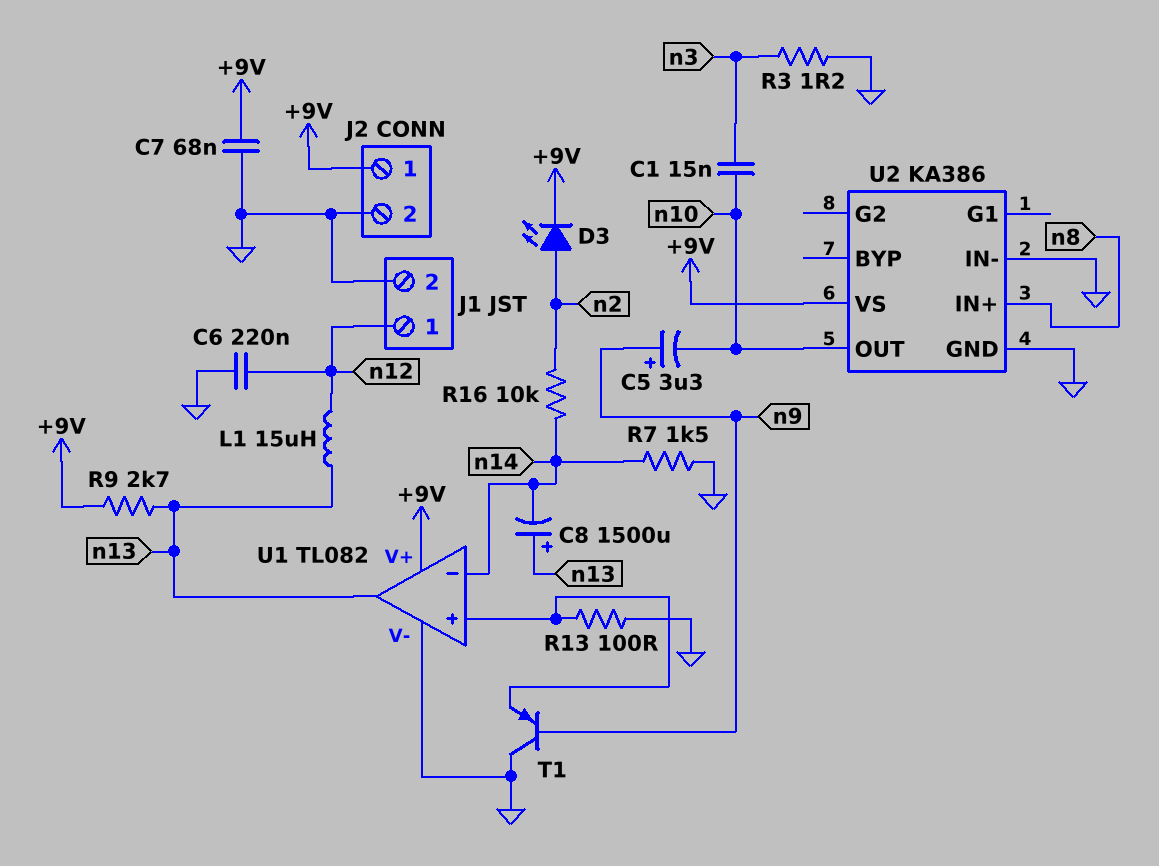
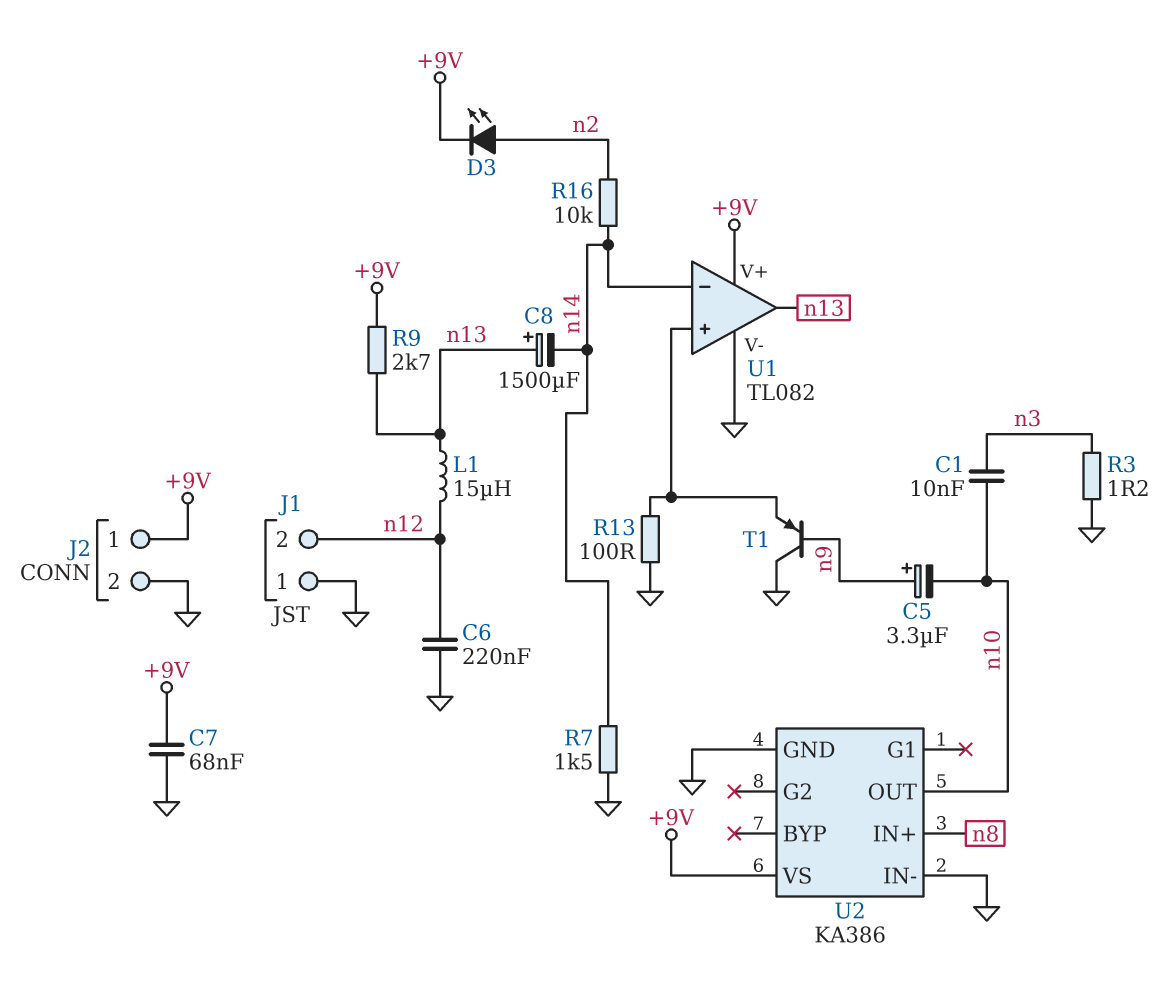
C1: 15nF (n3, n10) -> 10nF (n3, n10)
J1 pin 1: n12 -> GND
J1 pin 2: GND -> n12

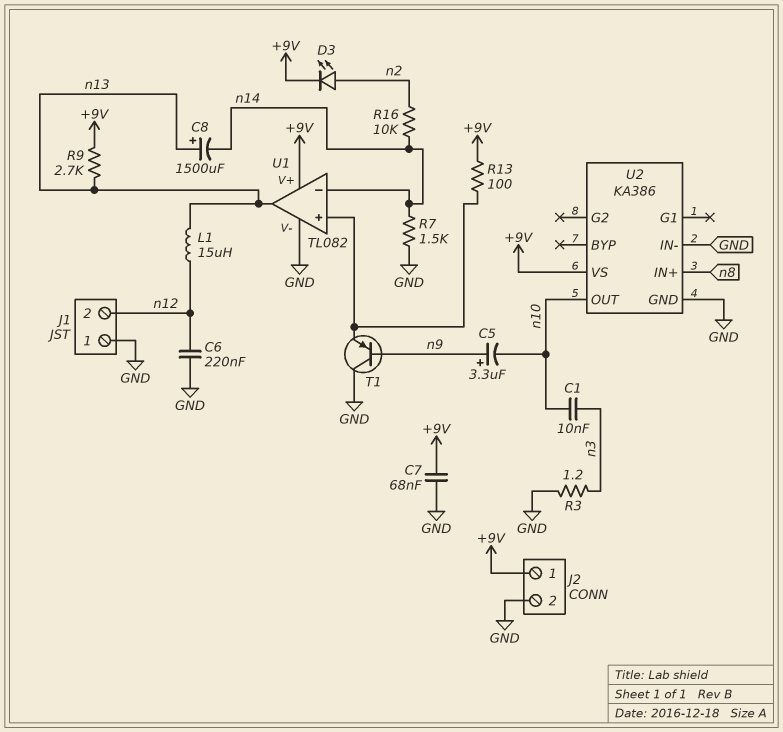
R13: 100 (GND, U1/in+) -> 100 (+9V, U1/in+)

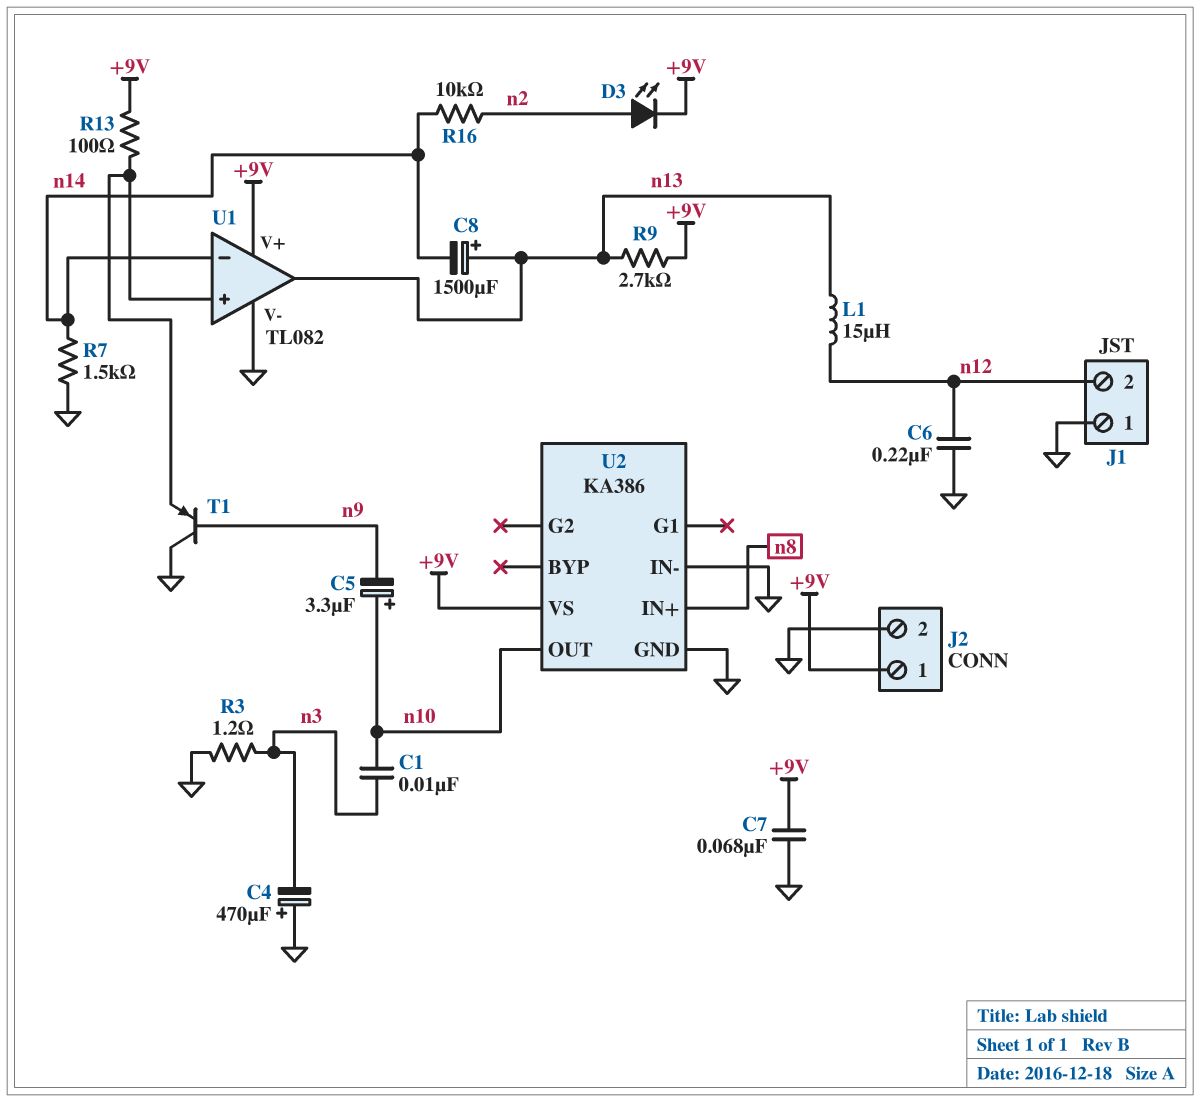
C4: none -> 470uF (plus GND, minus n3)
C5: 3.3uF (plus n9, minus n10) -> 3.3uF (plus n10, minus n9)

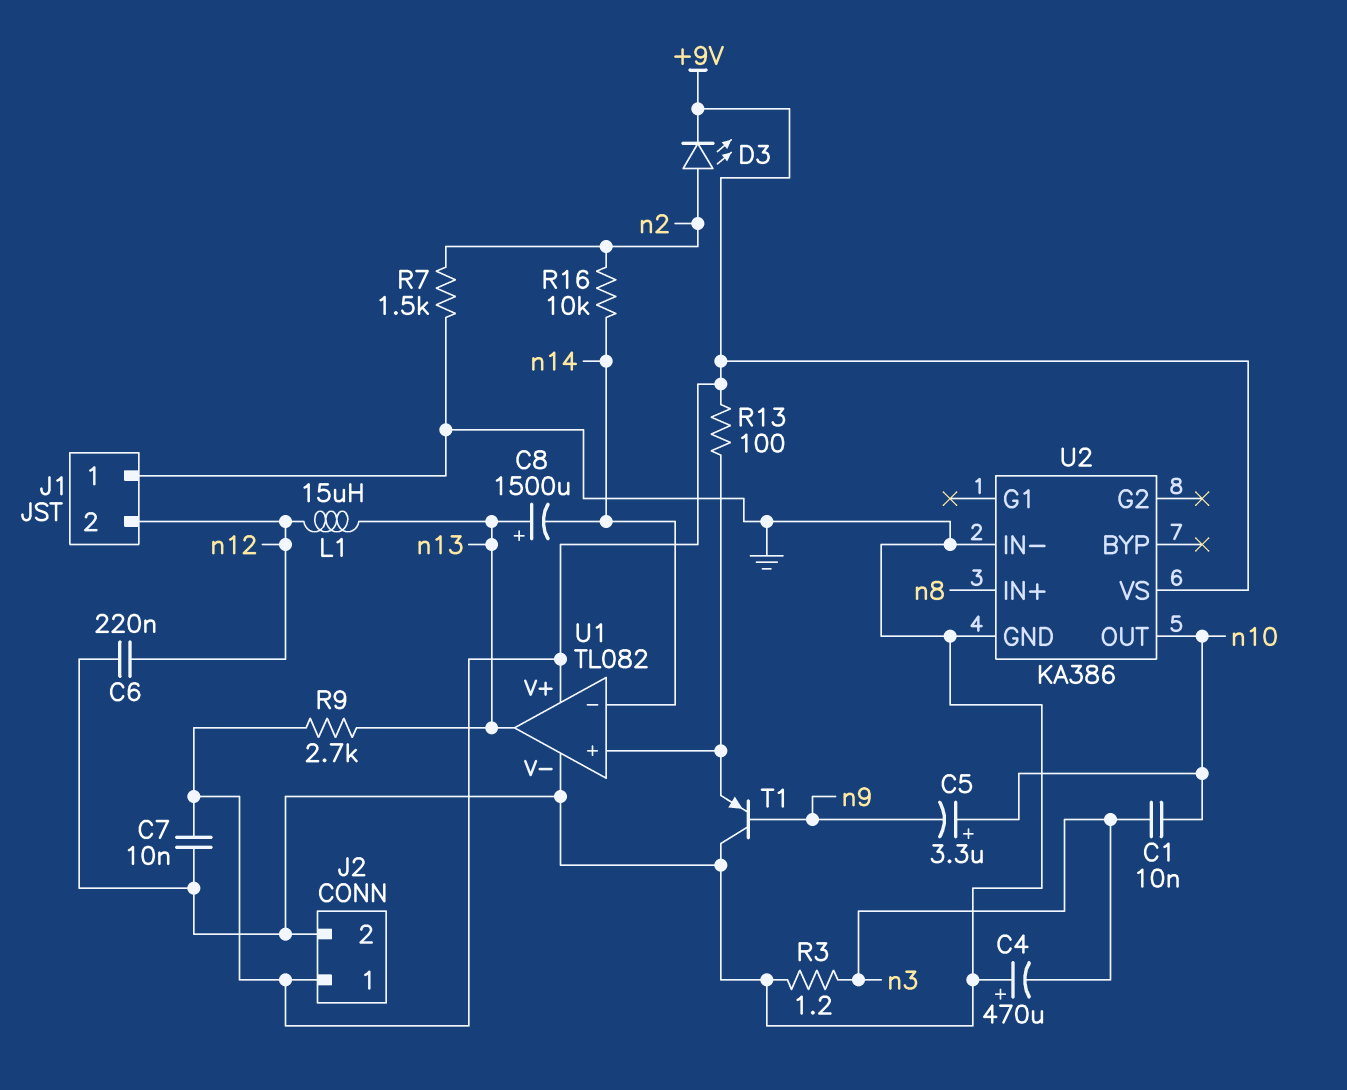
C7: 68nF (+9V, GND) -> 10nF (+9V, GND)
R7: 1.5k (GND, n14) -> 1.5k (GND, n2)

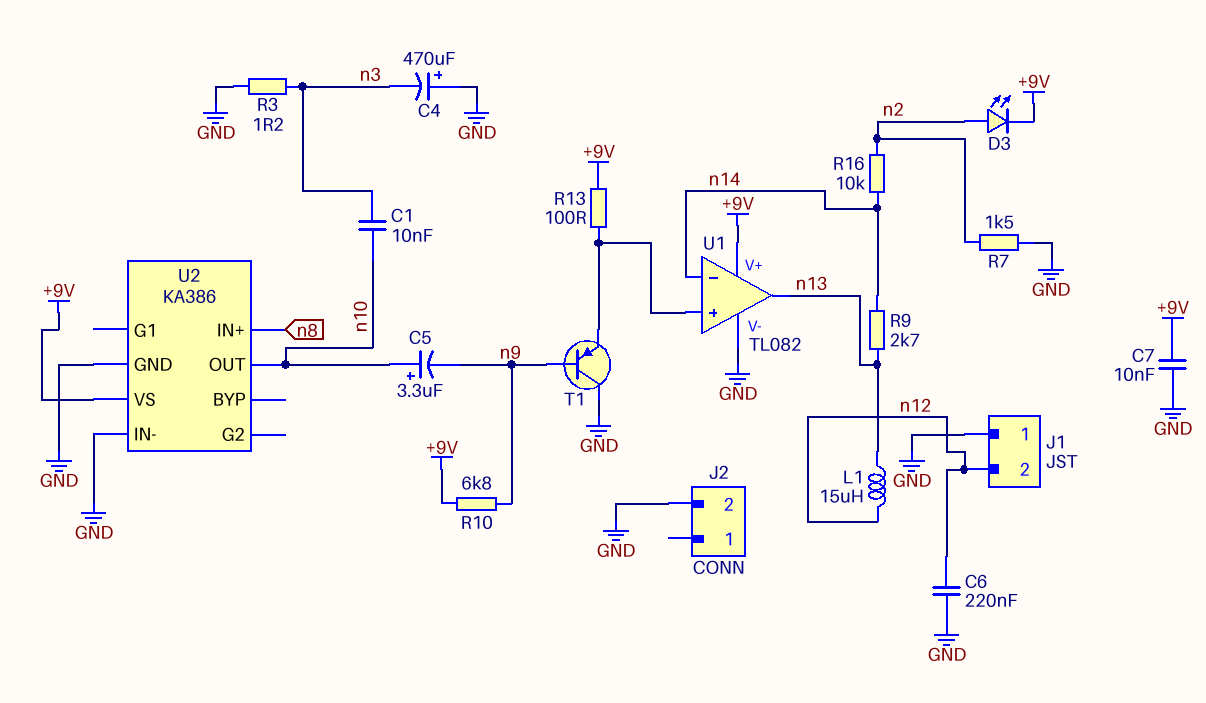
C8: 1500uF (plus n13, minus n14) -> none
J2 pin 1: +9V -> none
R9: 2.7k (+9V, n13) -> 2.7k (n13, n14)
R10: none -> 6.8k (+9V, n9)

